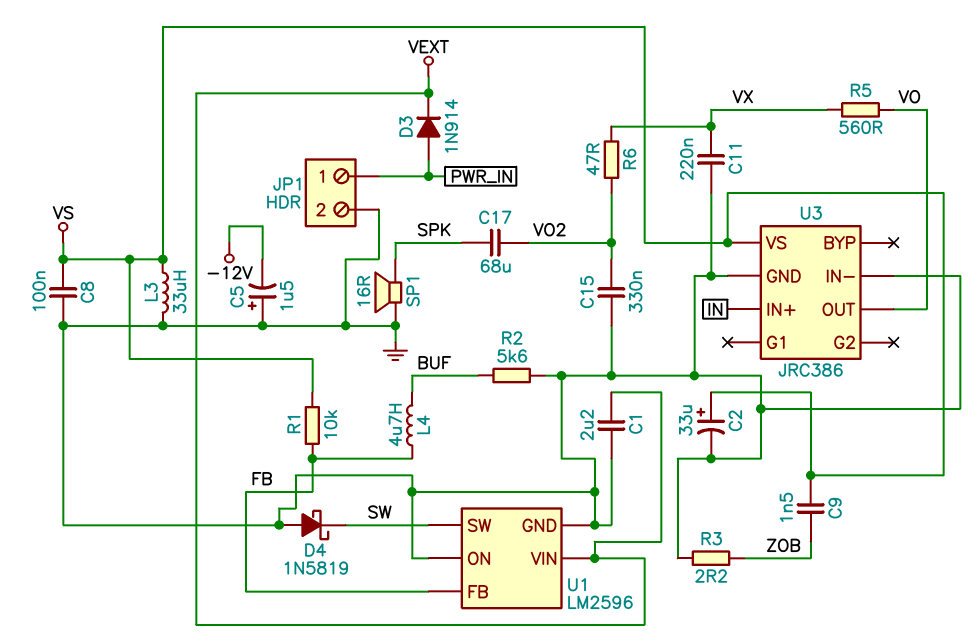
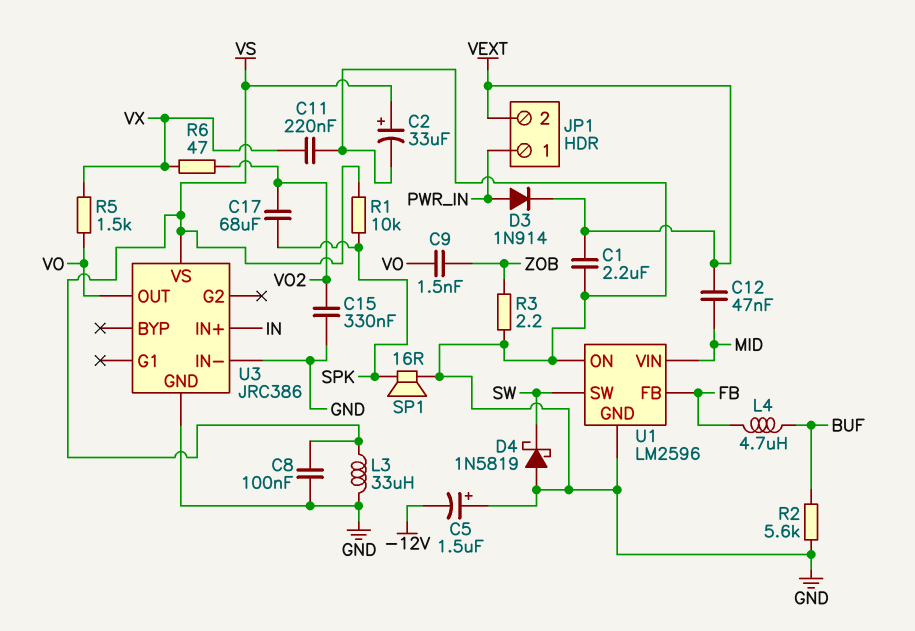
C9: 1.5nF (VS, ZOB) -> 1.5nF (VO, ZOB)
C12: none -> 47nF (MID, VEXT)
JP1 pin 2: GND -> VEXT
R1: 10k (FB, VS) -> 10k (SPK, VS)
R5: 560 (VO, VX) -> 1.5k (VO, VX)
U1 pin VIN: VEXT -> MID

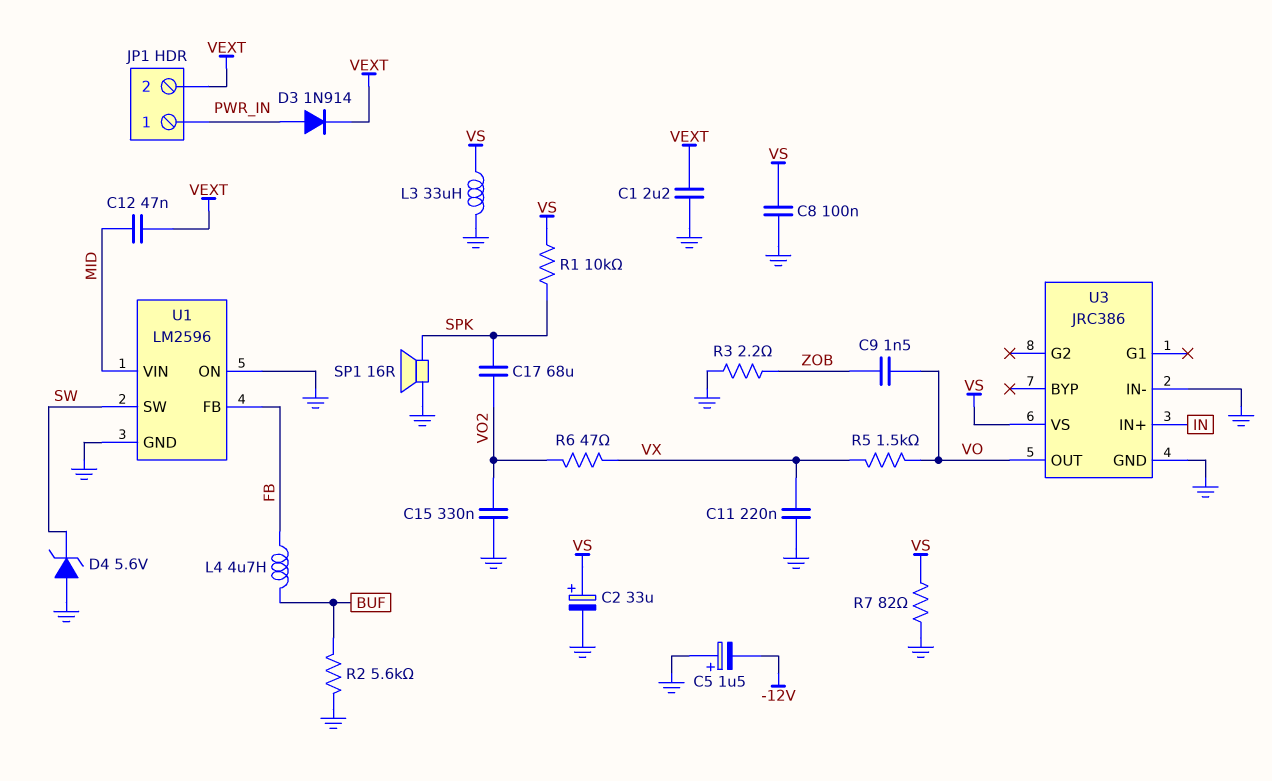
D4: schottky 1N5819 (A GND, K SW) -> zener 5.6V (A GND, K SW)
R7: none -> 82 (GND, VS)

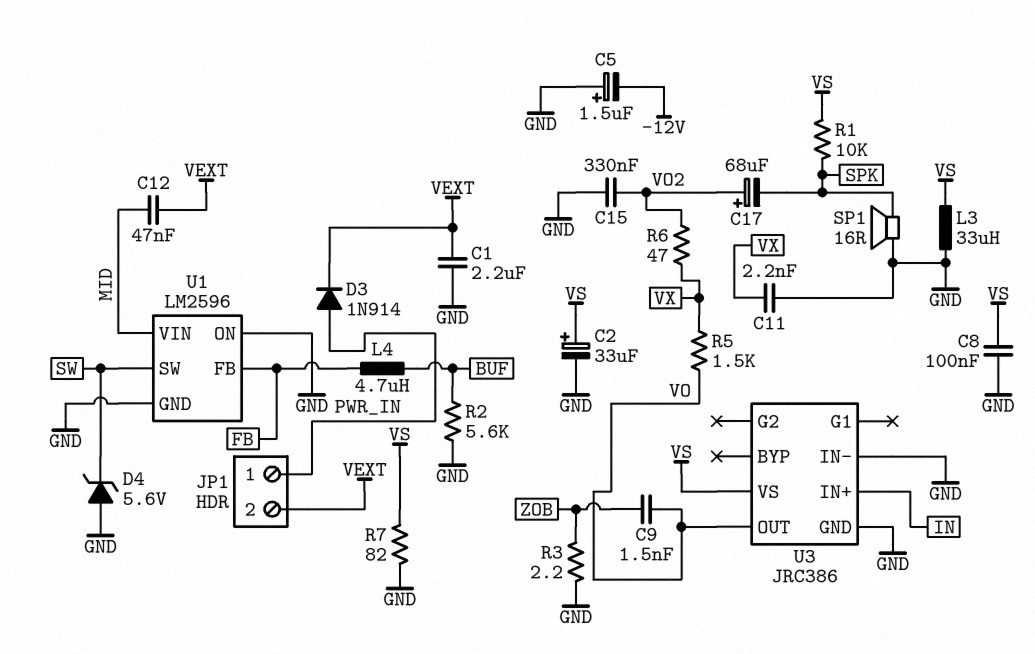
C11: 220nF (GND, VX) -> 2.2nF (GND, VX)
C17: 68uF (SPK, VO2) -> 68uF (plus VO2, minus SPK)

